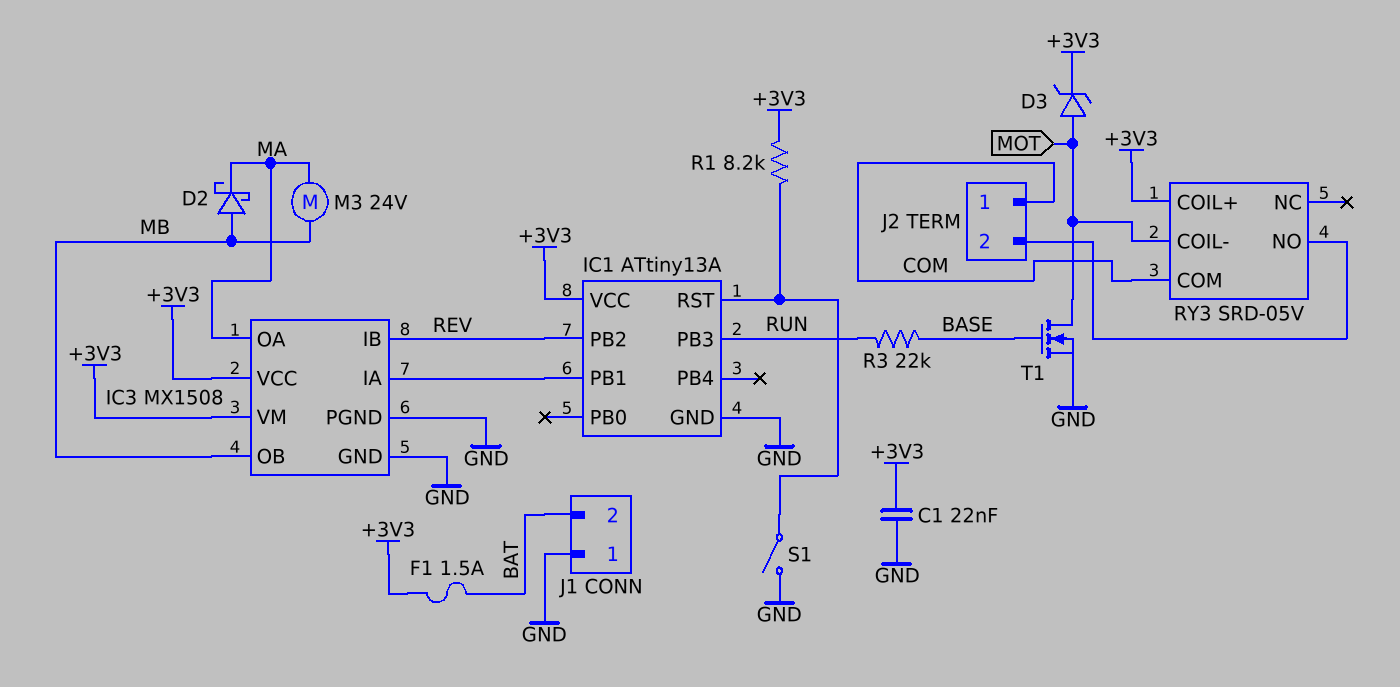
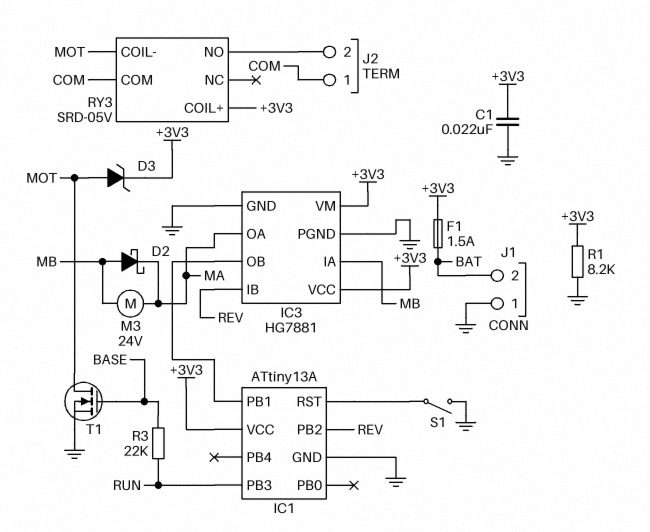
IC3: MX1508 -> HG7881
IC3 pin IA: IC1/PB1 -> MB
IC3 pin OB: MB -> IC1/PB1
R1: 8.2k (+3V3, IC1/RST) -> 8.2k (+3V3, GND)

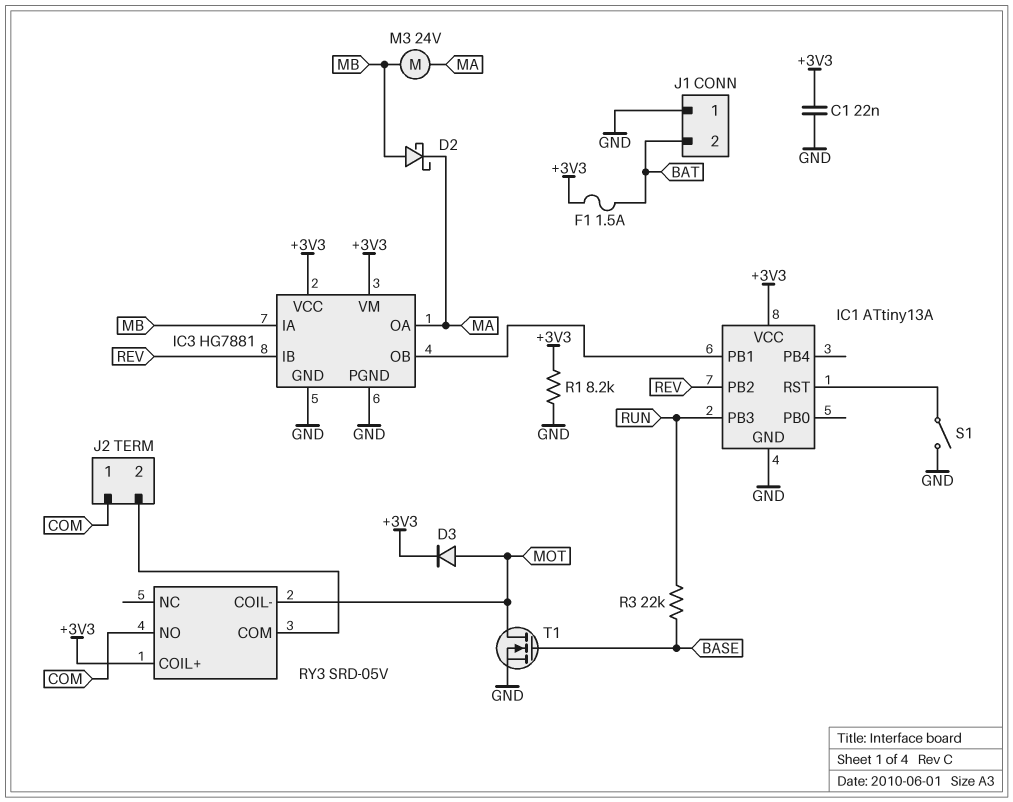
D3: zener (A MOT, K +3V3) -> diode (A MOT, K +3V3)
RY3 pin COM: COM -> J2/2
RY3 pin NO: J2/2 -> COM

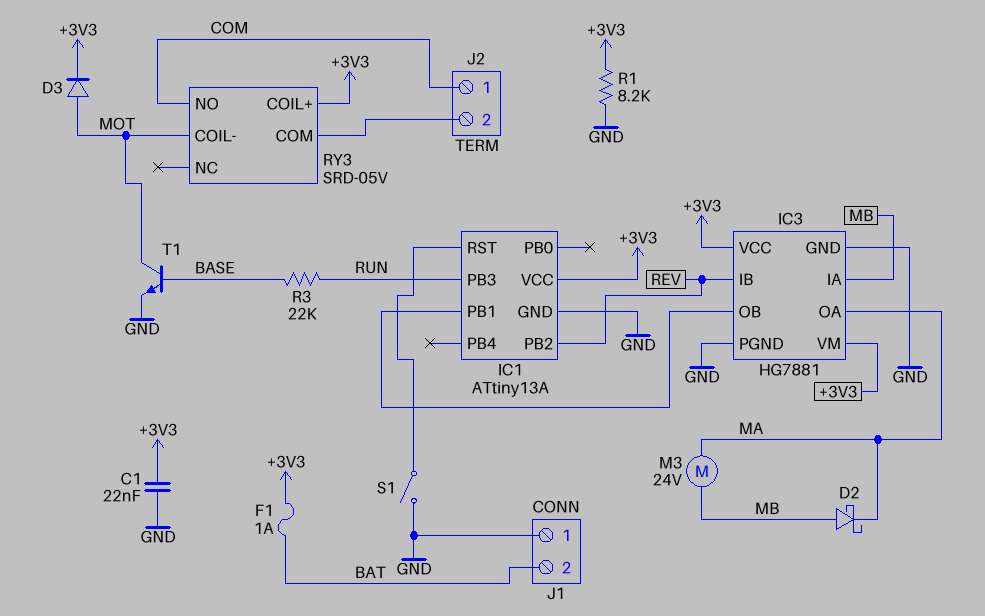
F1: 1.5A (+3V3, BAT) -> 1A (+3V3, BAT)
T1: NMOS (G BASE, D MOT, S GND) -> NPN (B BASE, C MOT, E GND)

